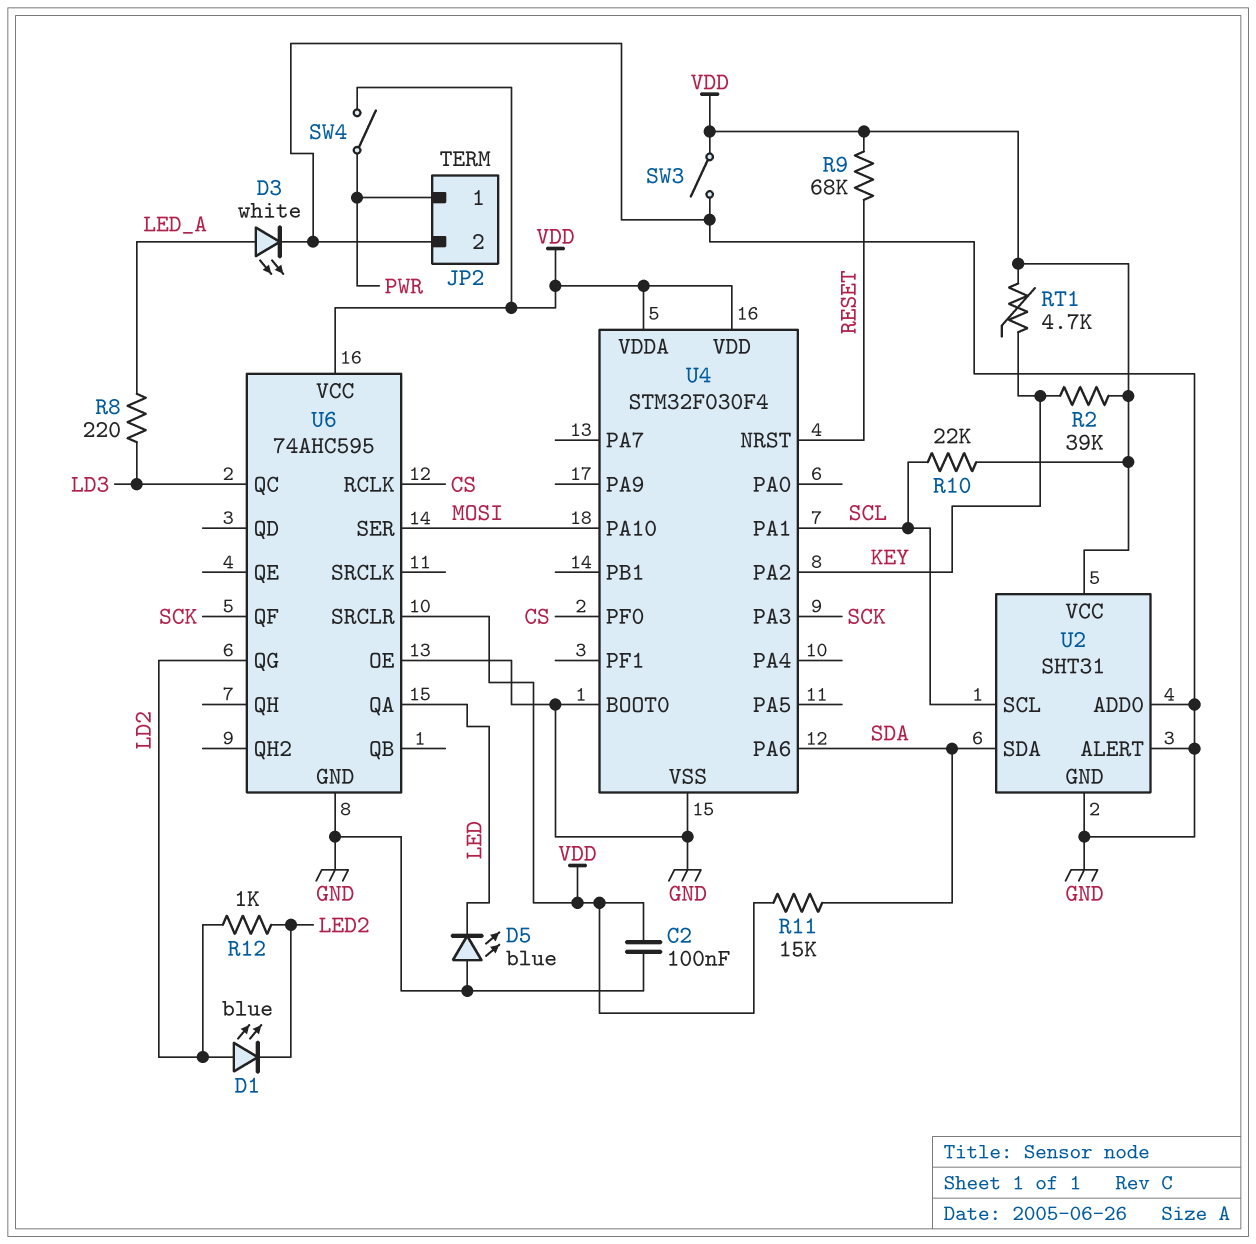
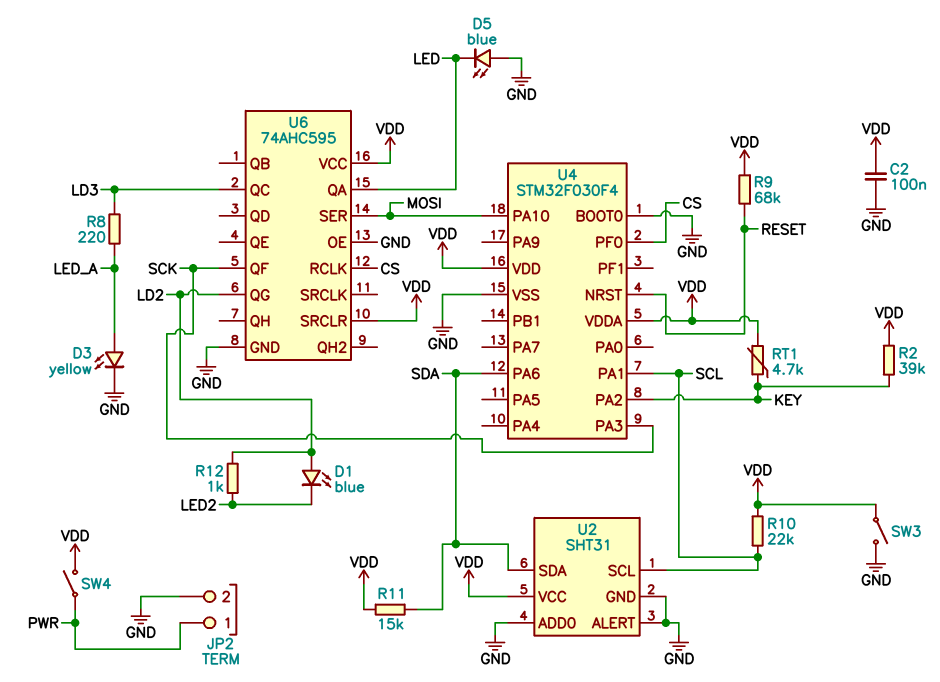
D3: LED white (A LED_A, K GND) -> LED yellow (A LED_A, K GND)

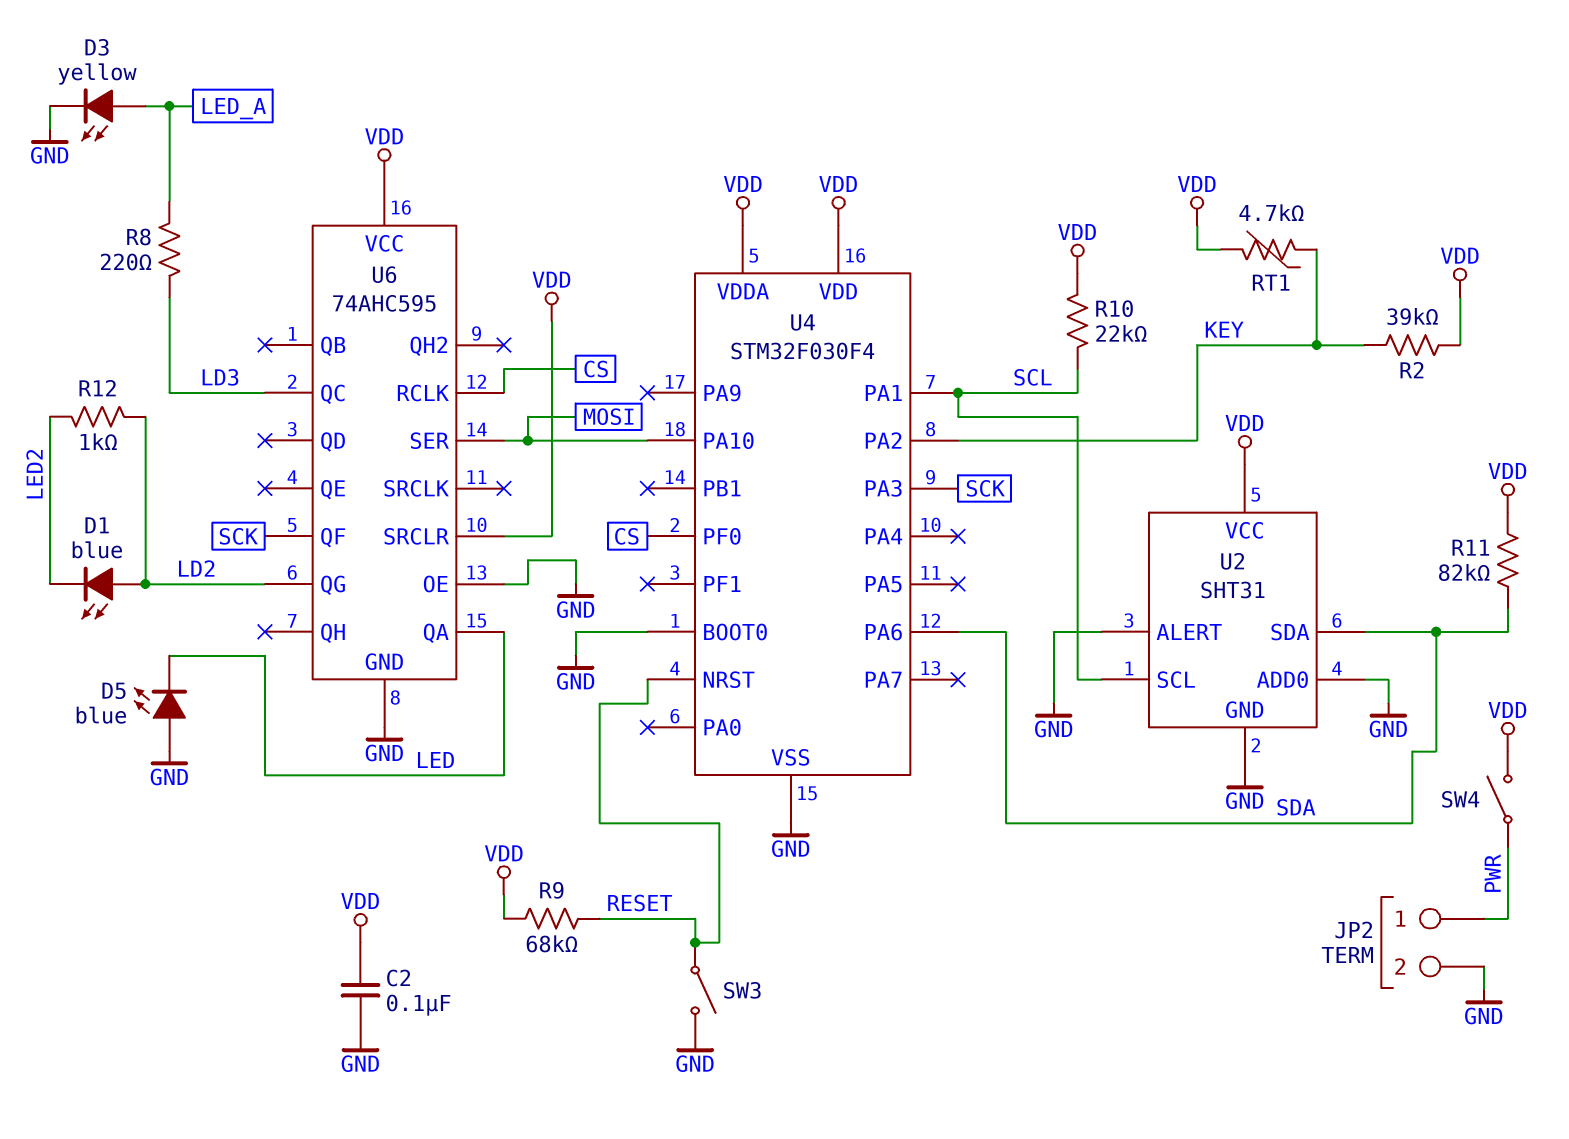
R11: 15k (SDA, VDD) -> 82k (SDA, VDD)
SW3: switch (GND, VDD) -> switch (GND, RESET)

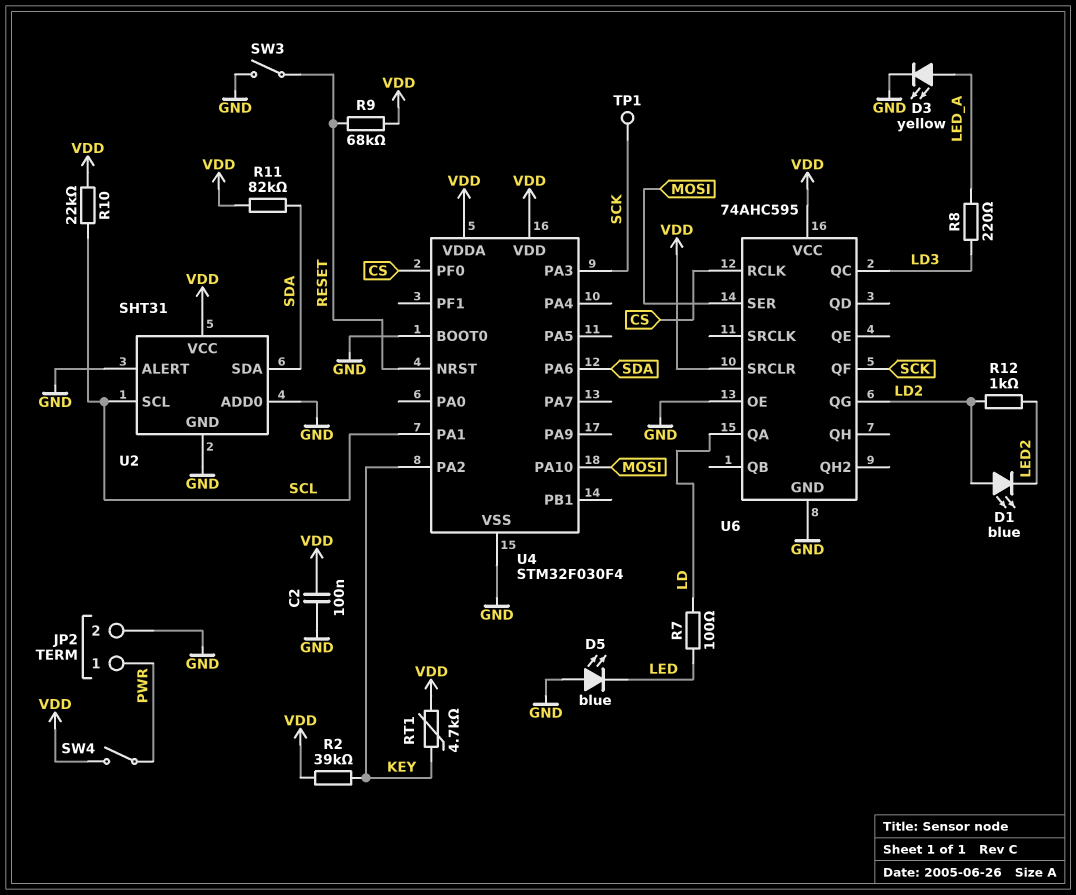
R7: none -> 100 (LD, LED)
TP1: none -> test point (SCK)
U6 pin QA: LED -> LD

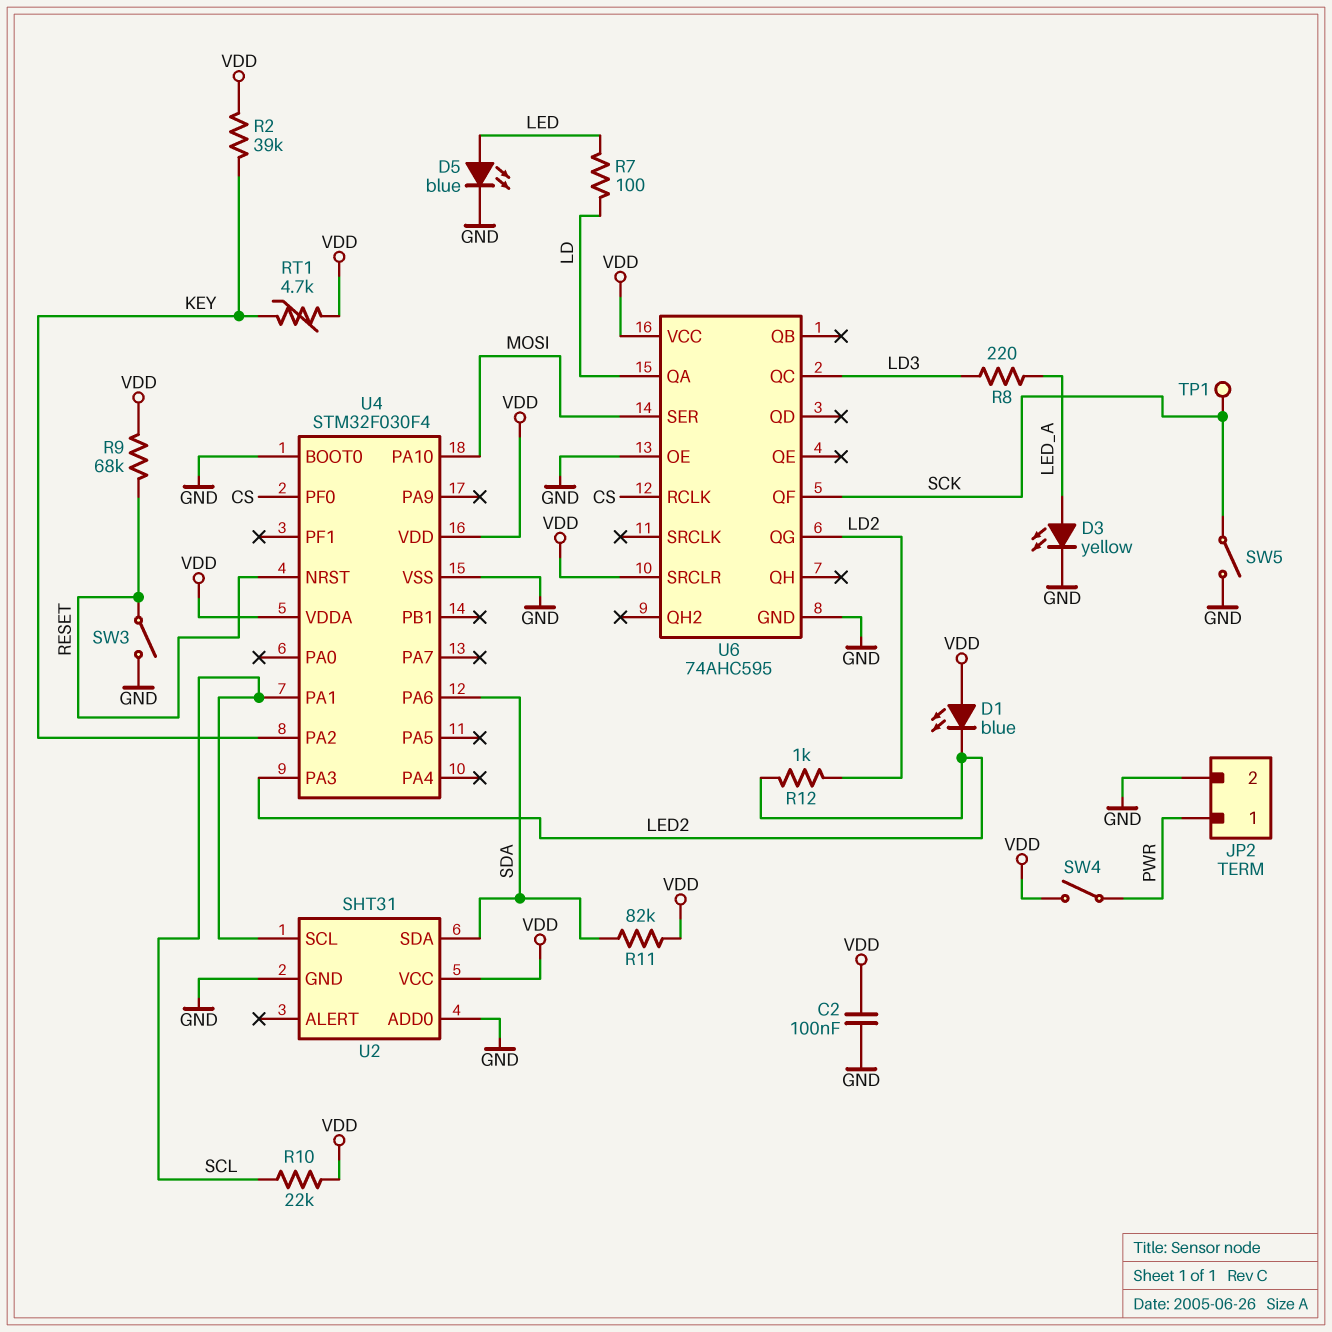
D1: LED blue (A LD2, K LED2) -> LED blue (A VDD, K LED2)
D5: LED blue (A GND, K LED) -> LED blue (A LED, K GND)
SW5: none -> switch (GND, SCK)
U2 pin ALERT: GND -> none
U4 pin PA3: SCK -> LED2

